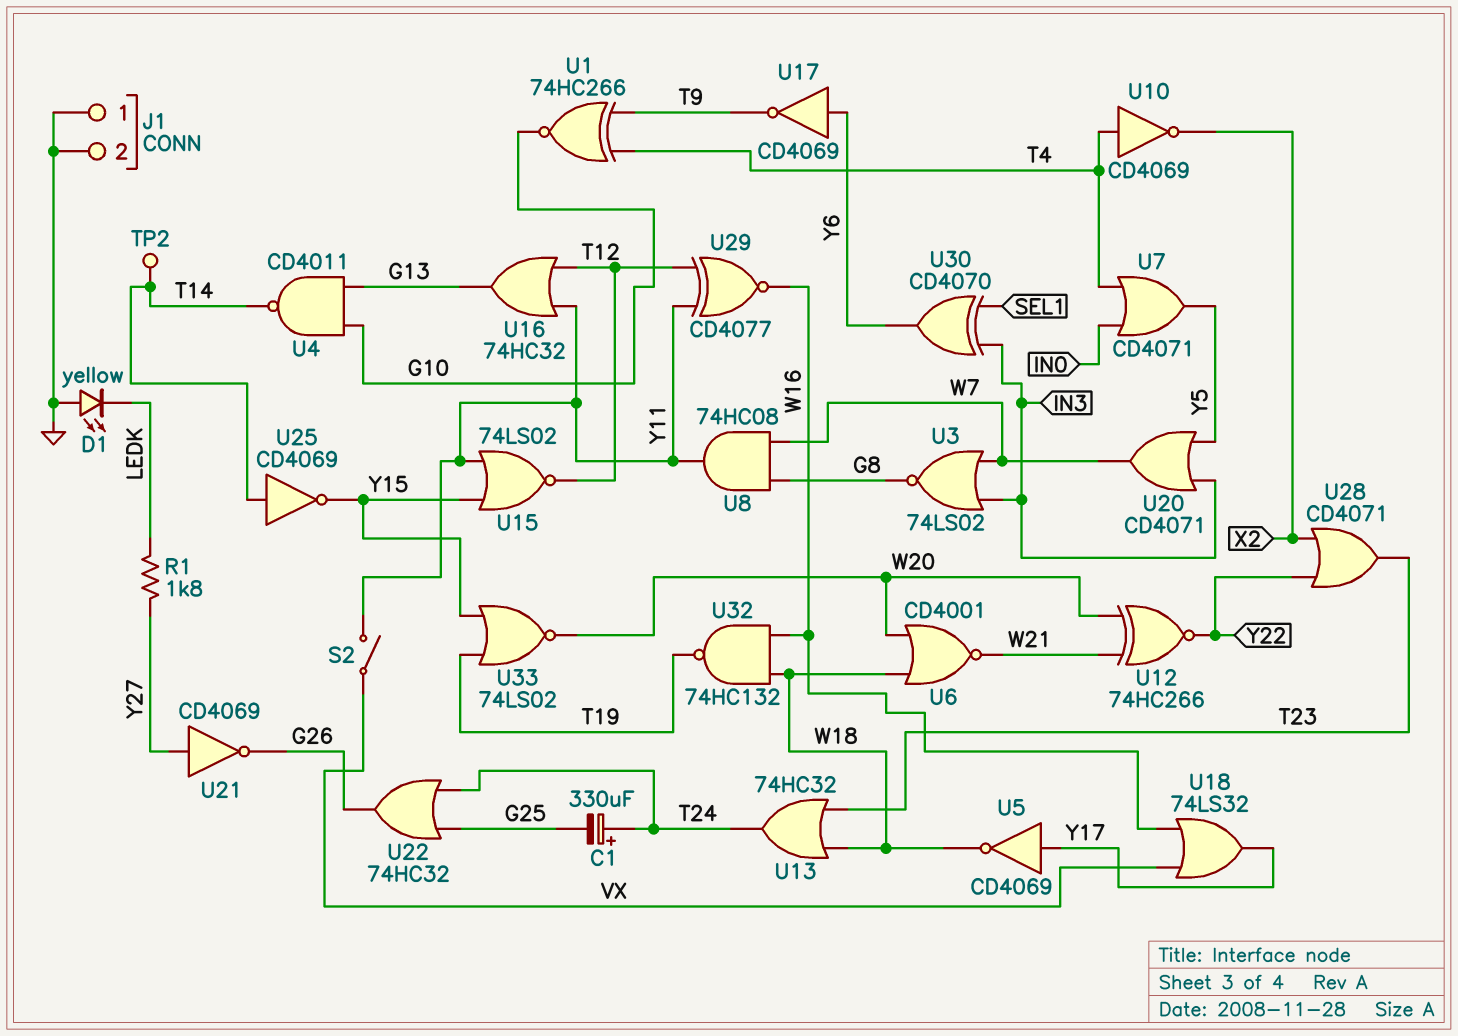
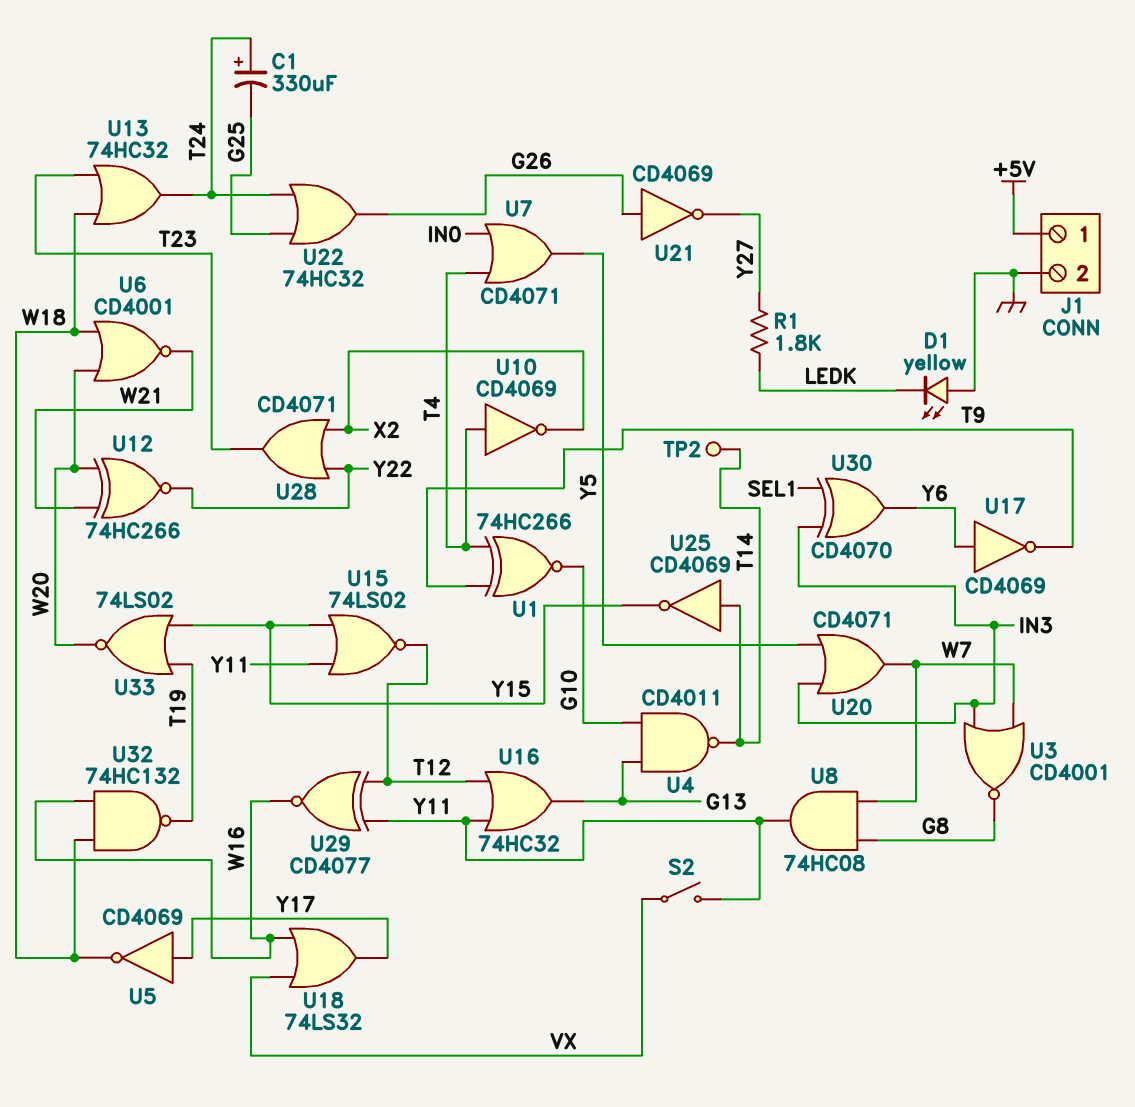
J1 pin 1: GND -> +5V
U3: NOR 74LS02 (in IN3, in W7, out G8) -> NOR CD4001 (in IN3, in W7, out G8)
U21: NOT CD4069 (in Y27, out G26) -> NOT CD4069 (in G26, out Y27)

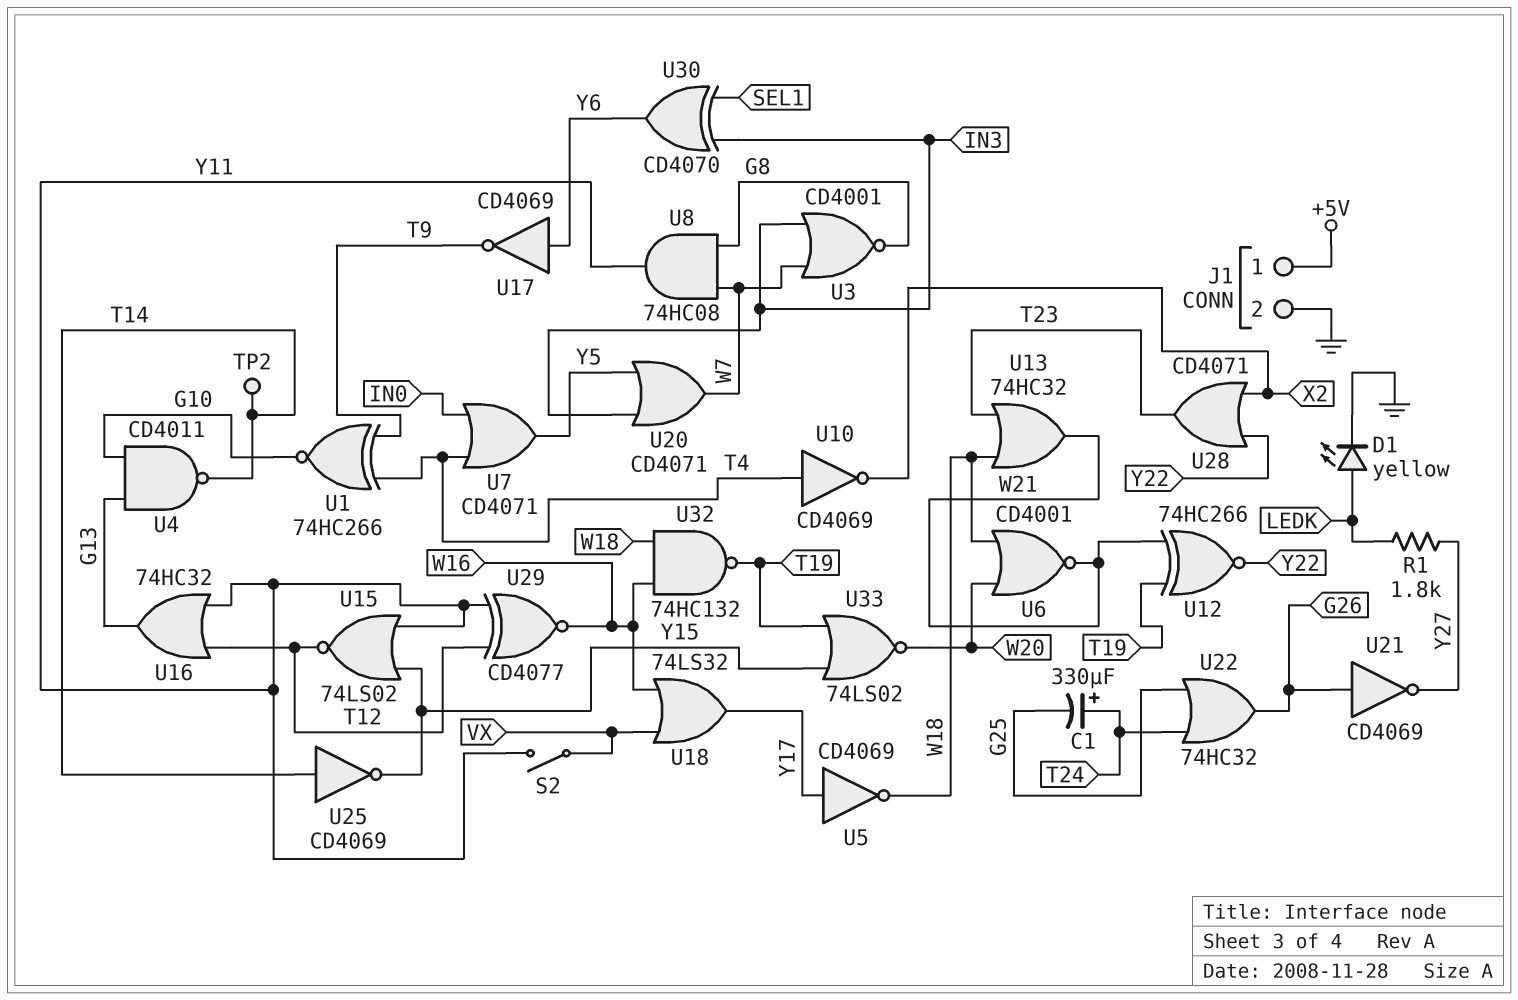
D1: LED yellow (A GND, K LEDK) -> LED yellow (A LEDK, K GND)
U12: XNOR 74HC266 (in W20, in W21, out Y22) -> XNOR 74HC266 (in T19, in W21, out Y22)
U13: OR 74HC32 (in T23, in W18, out T24) -> OR 74HC32 (in T23, in W18, out W21)

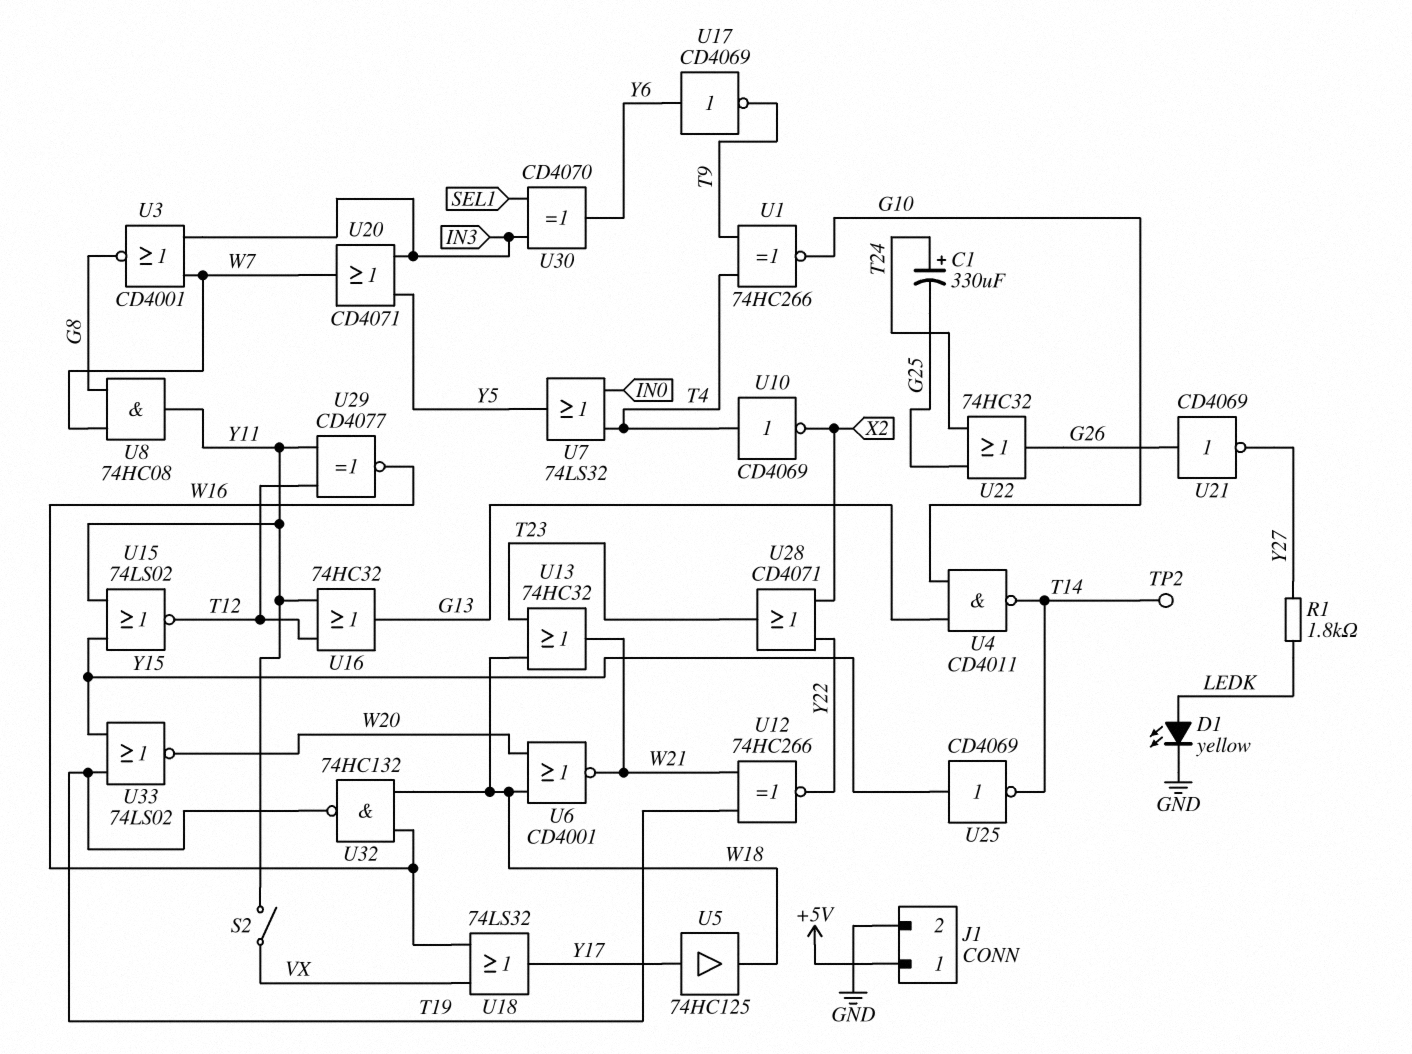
U5: NOT CD4069 (in Y17, out W18) -> buffer 74HC125 (in Y17, out W18)
U7: OR CD4071 (in IN0, in T4, out Y5) -> OR 74LS32 (in IN0, in T4, out Y5)
U25: NOT CD4069 (in T14, out Y15) -> NOT CD4069 (in Y15, out T14)

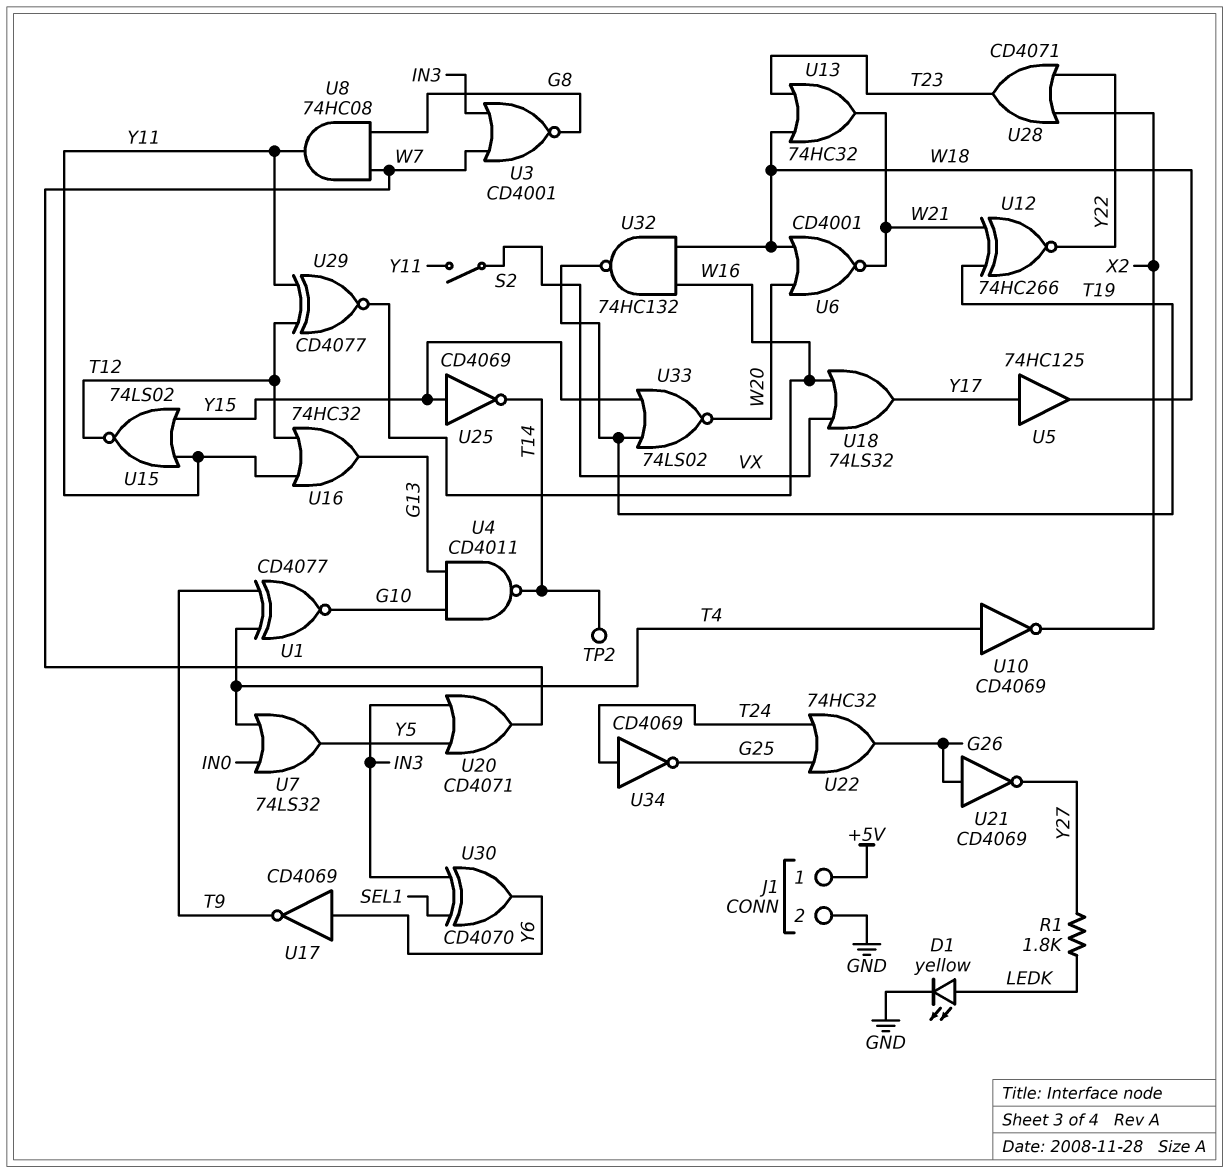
C1: 330uF (plus T24, minus G25) -> none
U1: XNOR 74HC266 (in T4, in T9, out G10) -> XNOR CD4077 (in T4, in T9, out G10)
U34: none -> NOT CD4069 (in T24, out G25)

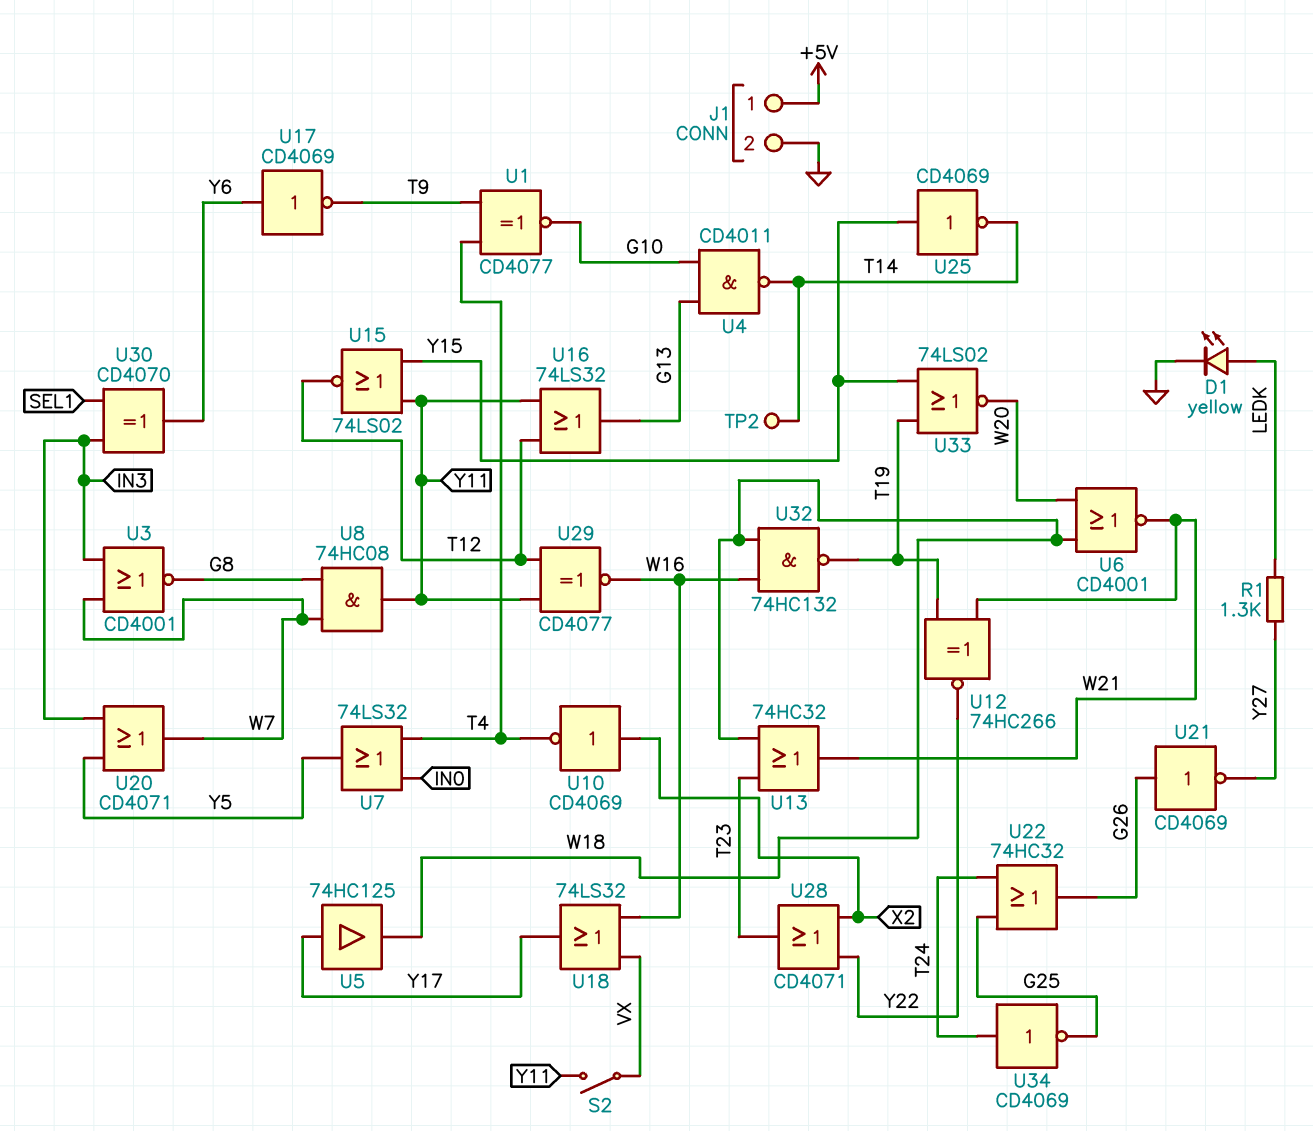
R1: 1.8k (LEDK, Y27) -> 1.3k (LEDK, Y27)
U10: NOT CD4069 (in T4, out X2) -> NOT CD4069 (in X2, out T4)
U16: OR 74HC32 (in T12, in Y11, out G13) -> OR 74LS32 (in T12, in Y11, out G13)

